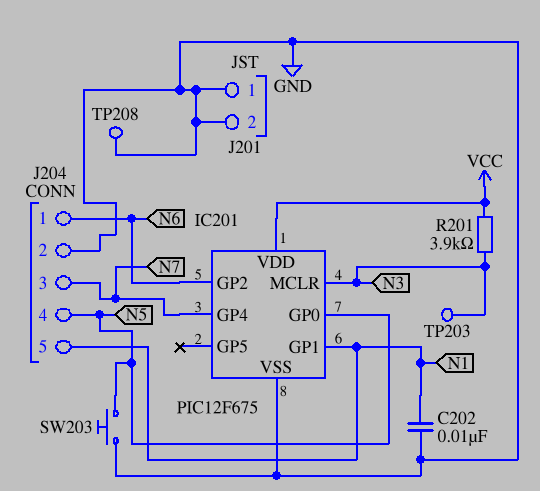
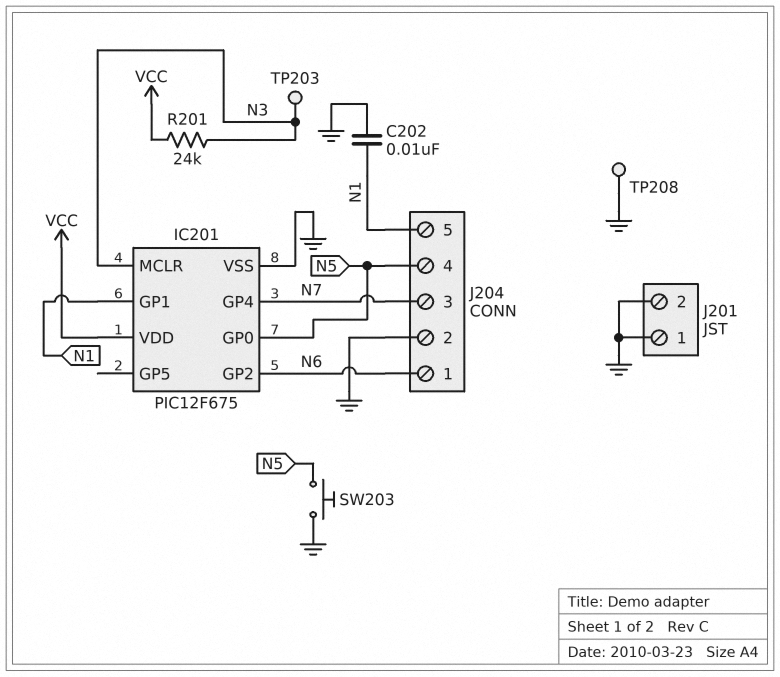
R201: 3.9k (N3, VCC) -> 24k (N3, VCC)

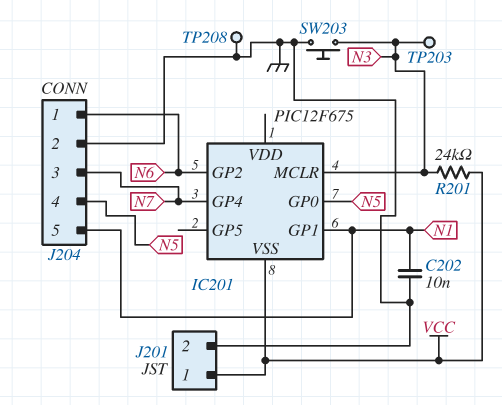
IC201 pin VDD: VCC -> none
IC201 pin VSS: GND -> VCC
J201 pin 1: GND -> VCC
SW203: button (GND, N5) -> button (GND, N3)

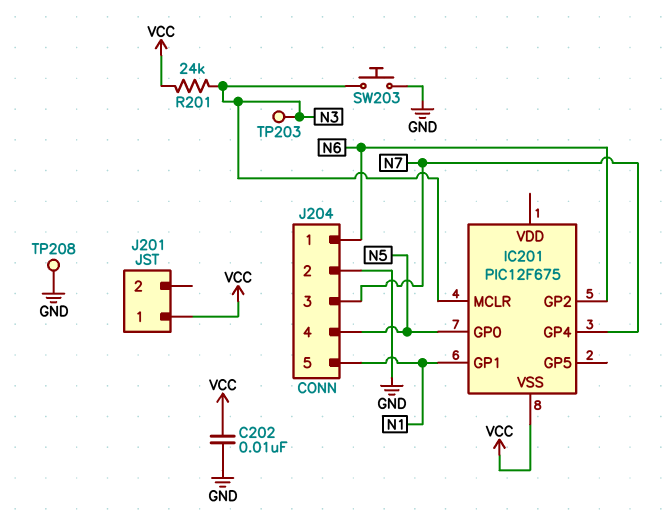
C202: 10nF (GND, N1) -> 10nF (GND, VCC)
J201 pin 2: GND -> none

